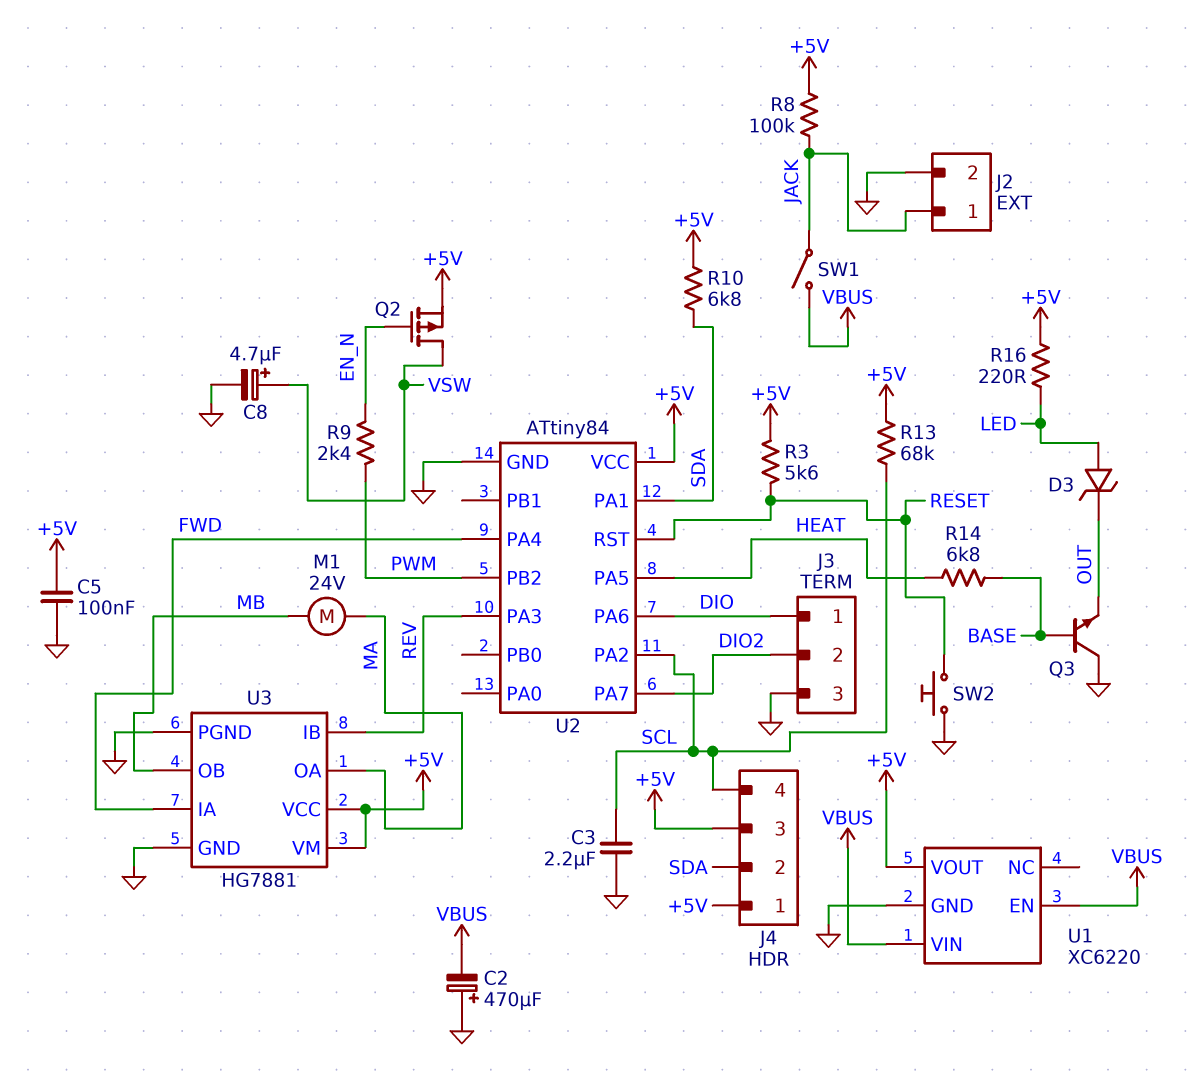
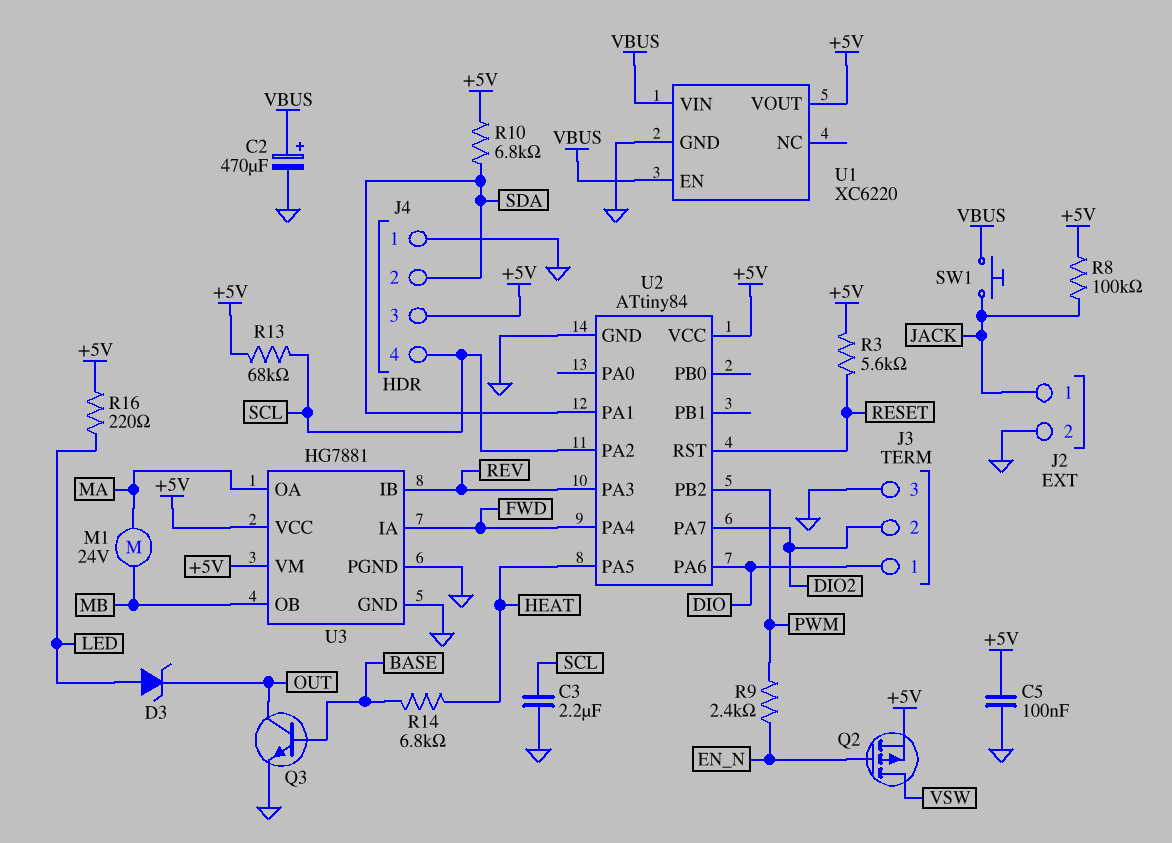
C2: 470uF (plus GND, minus VBUS) -> 470uF (plus VBUS, minus GND)
C8: 4.7uF (plus VSW, minus GND) -> none
J4 pin 1: +5V -> GND
Q3: NPN (B BASE, C GND, E OUT) -> NPN (B BASE, C OUT, E GND)
SW1: switch (JACK, VBUS) -> button (JACK, VBUS)
SW2: button (GND, RESET) -> none

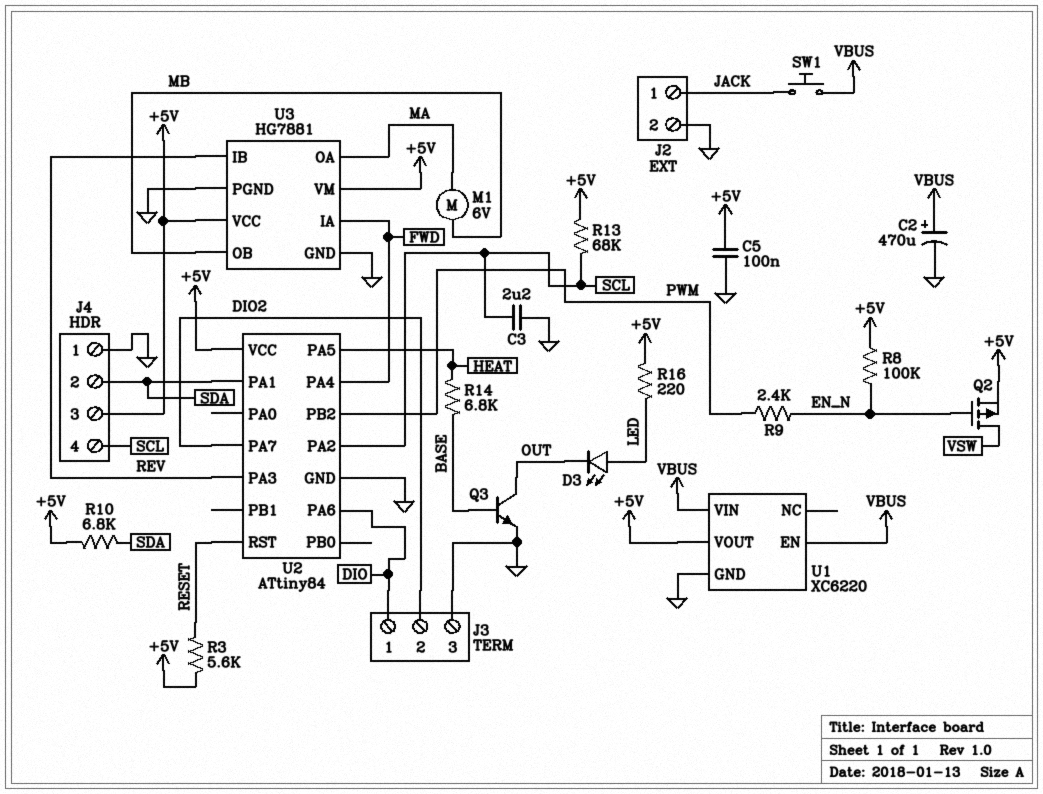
D3: zener (A LED, K OUT) -> LED (A LED, K OUT)
M1: motor 24V (MA, MB) -> motor 6V (MA, MB)
R8: 100k (+5V, JACK) -> 100k (+5V, EN_N)

